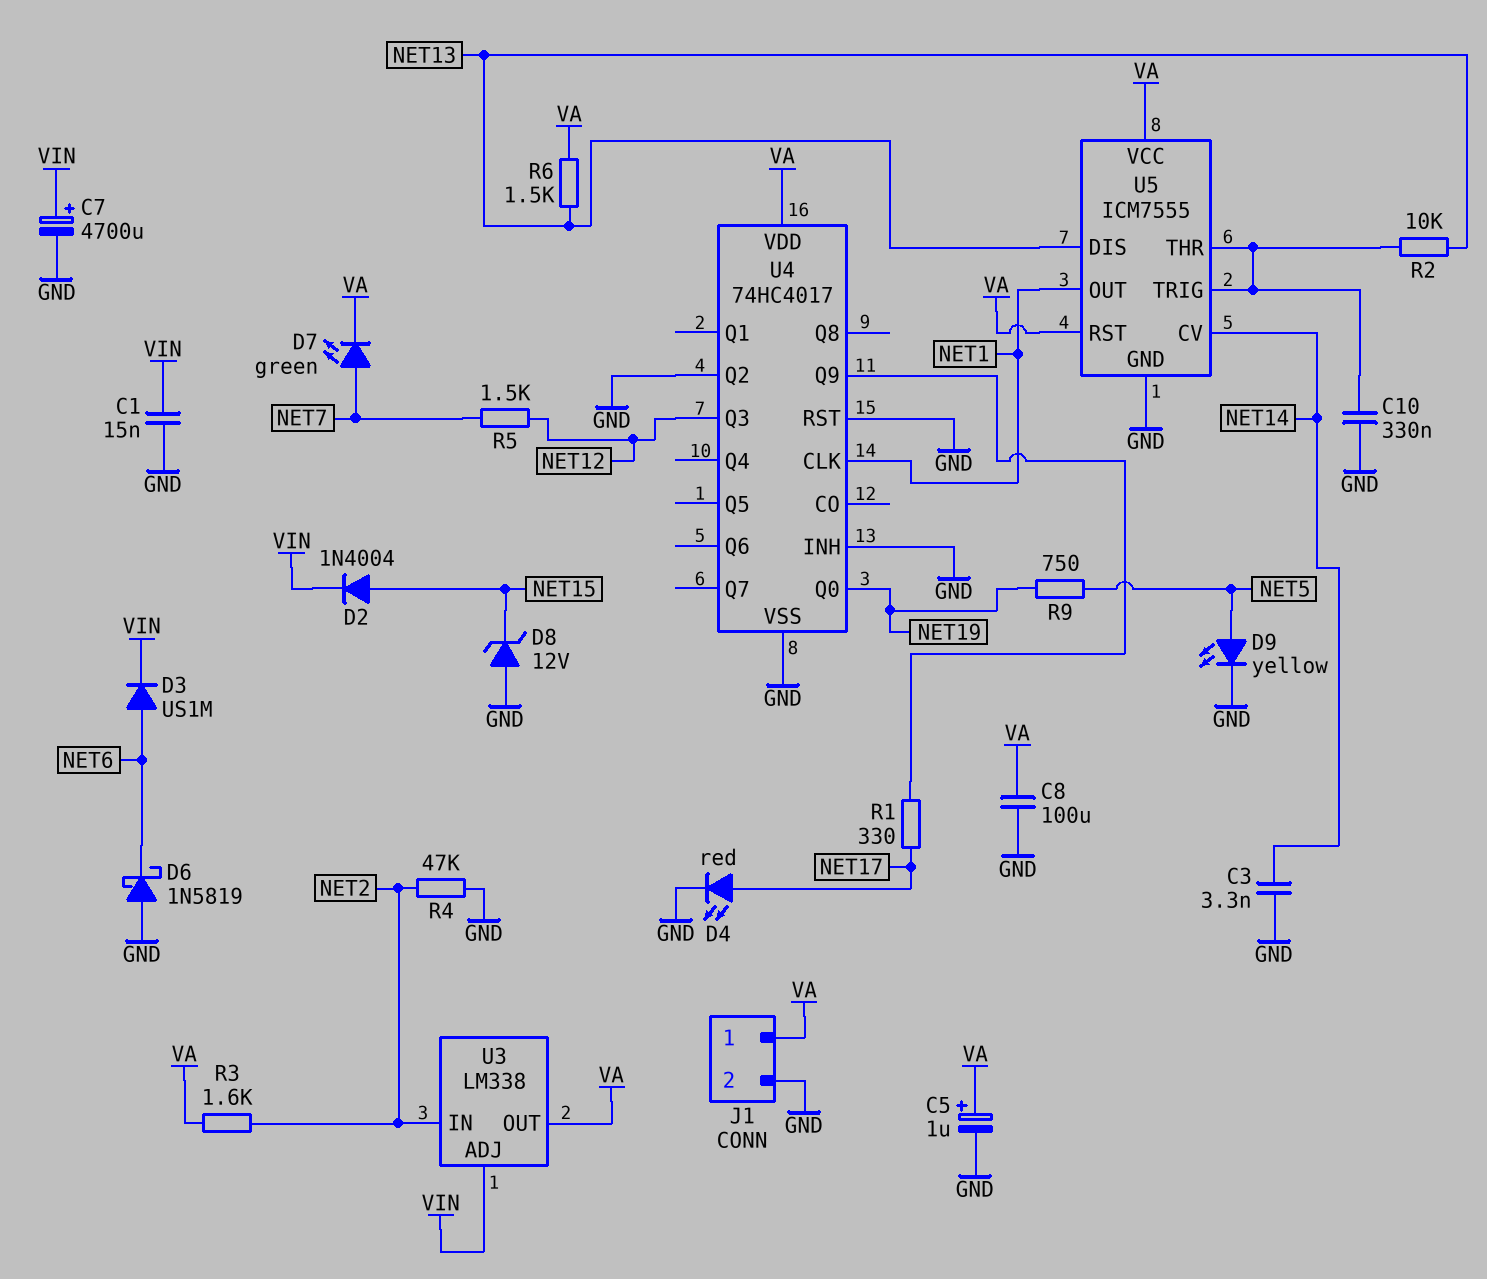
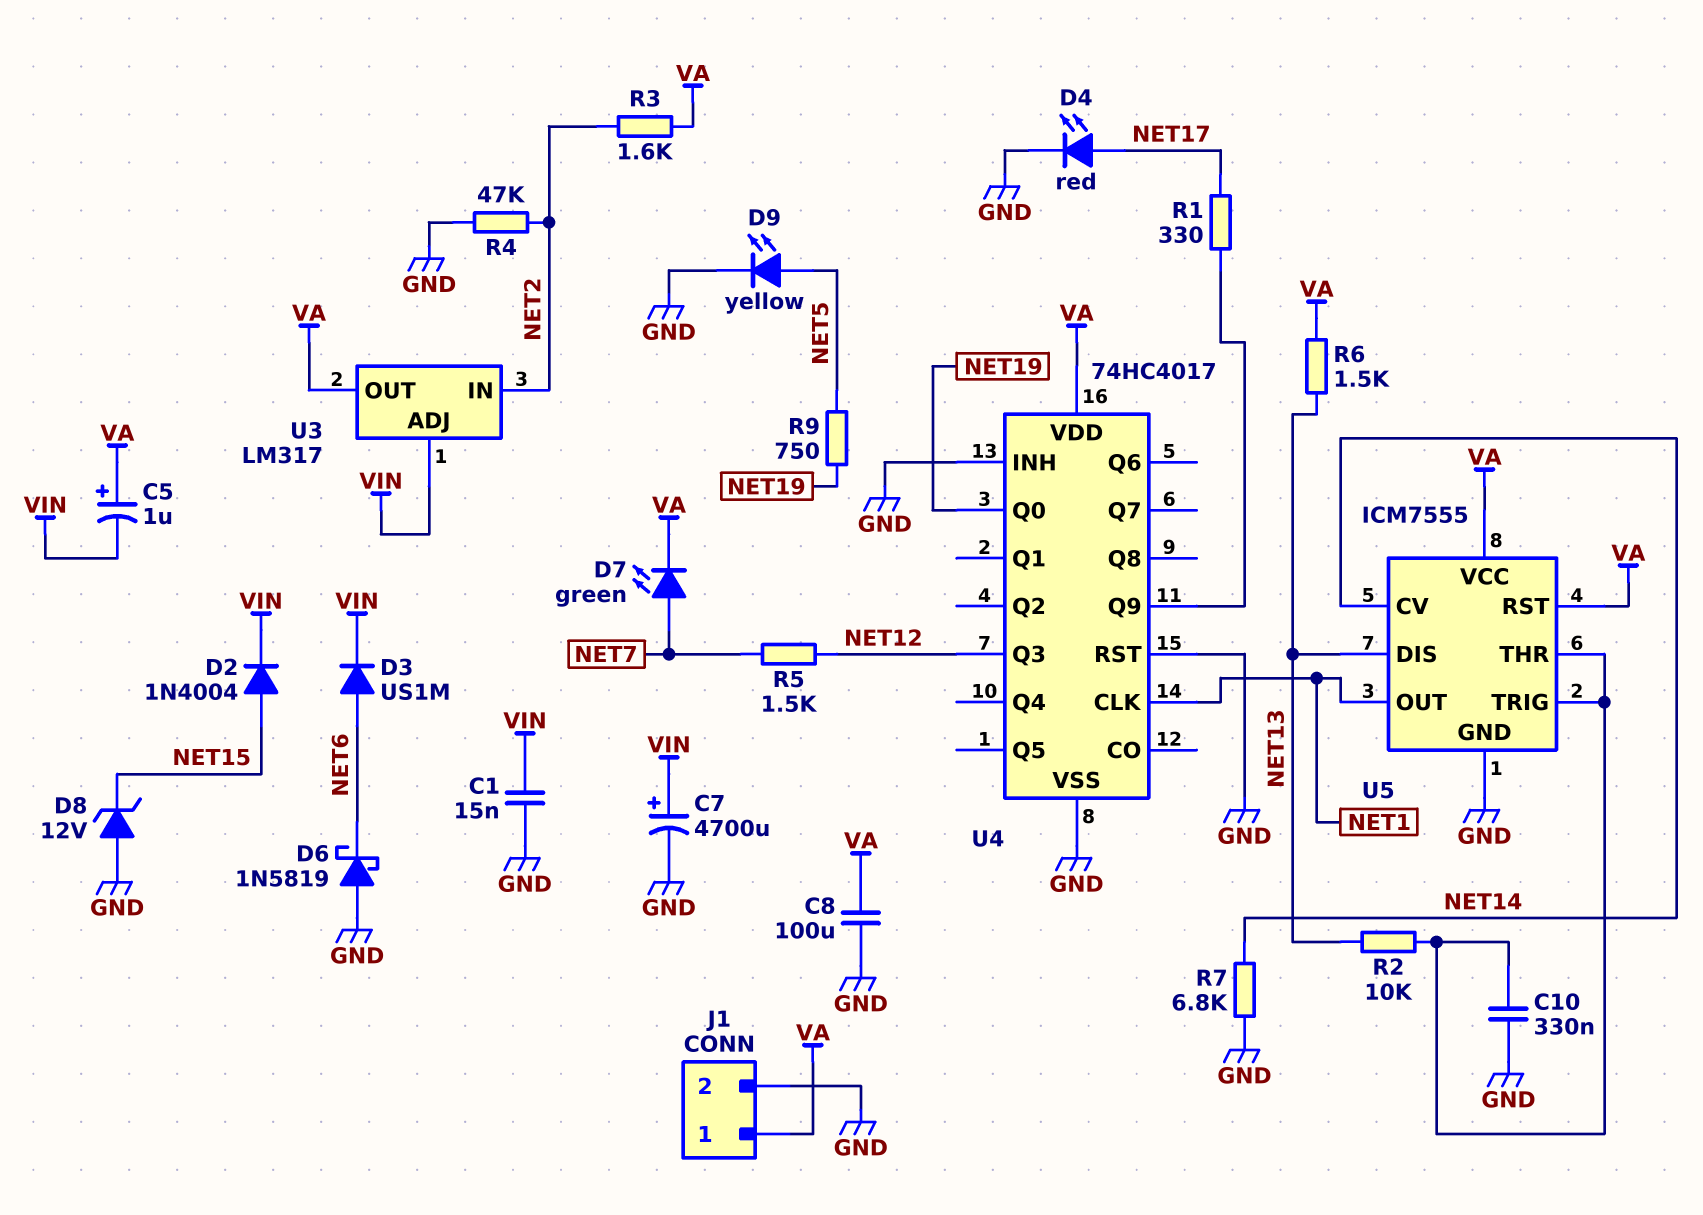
C3: 3.3nF (GND, NET14) -> none
C5: 1uF (plus VA, minus GND) -> 1uF (plus VA, minus VIN)
R7: none -> 6.8k (GND, NET14)
U3: LM338 -> LM317
U4 pin Q2: GND -> none

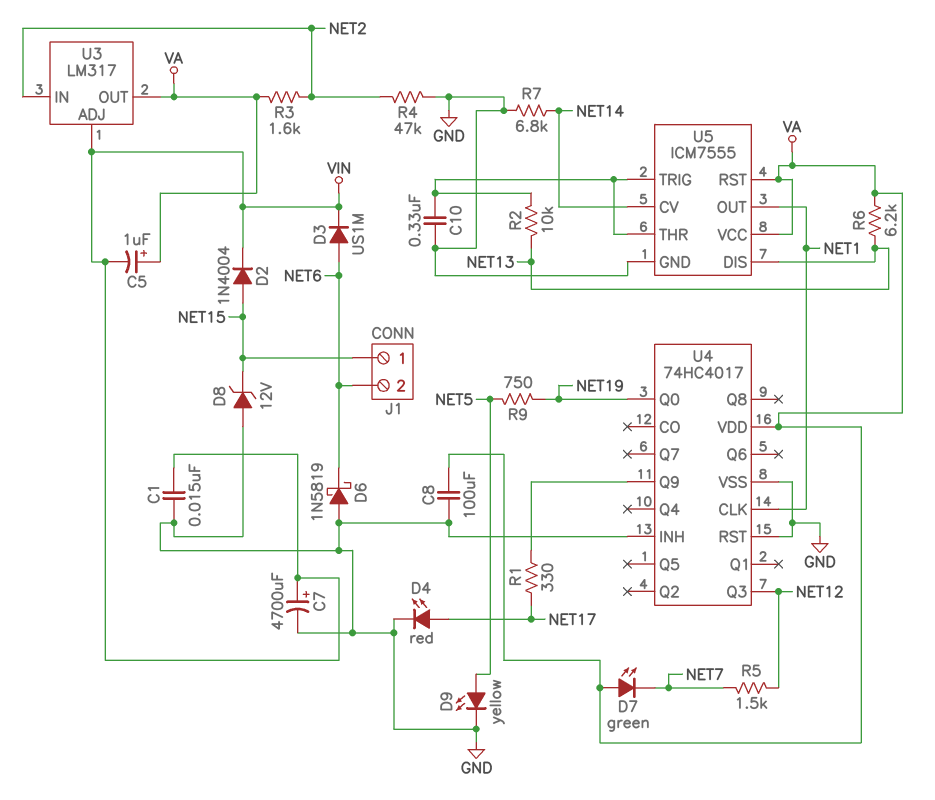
D7: LED green (A NET7, K VA) -> LED green (A VA, K NET7)
J1 pin 1: VA -> NET15
J1 pin 2: GND -> NET6
R6: 1.5k (NET13, VA) -> 6.2k (NET13, VA)

